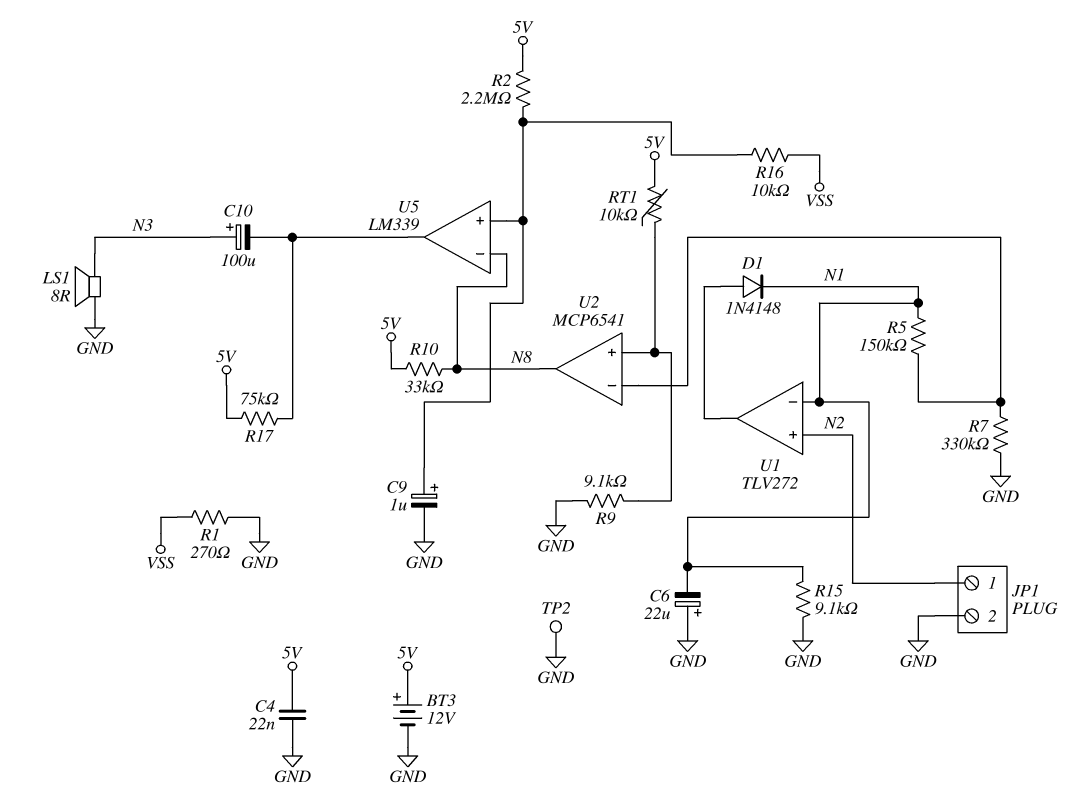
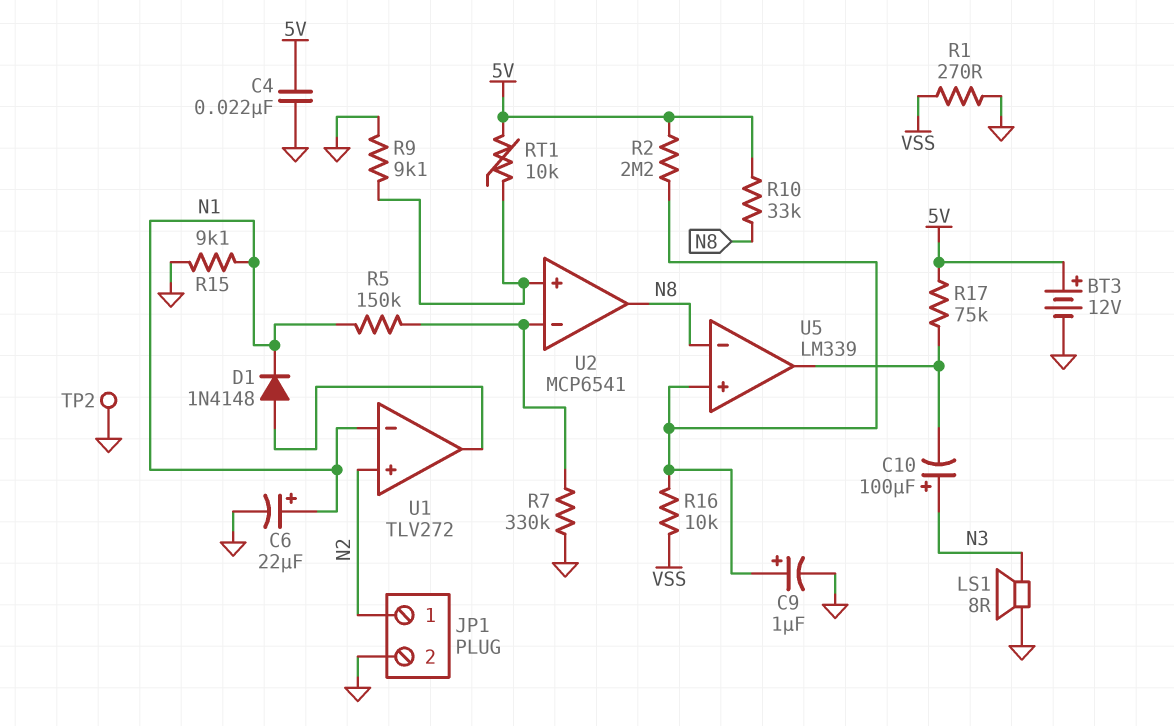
C6: 22uF (plus GND, minus N1) -> 22uF (plus N1, minus GND)

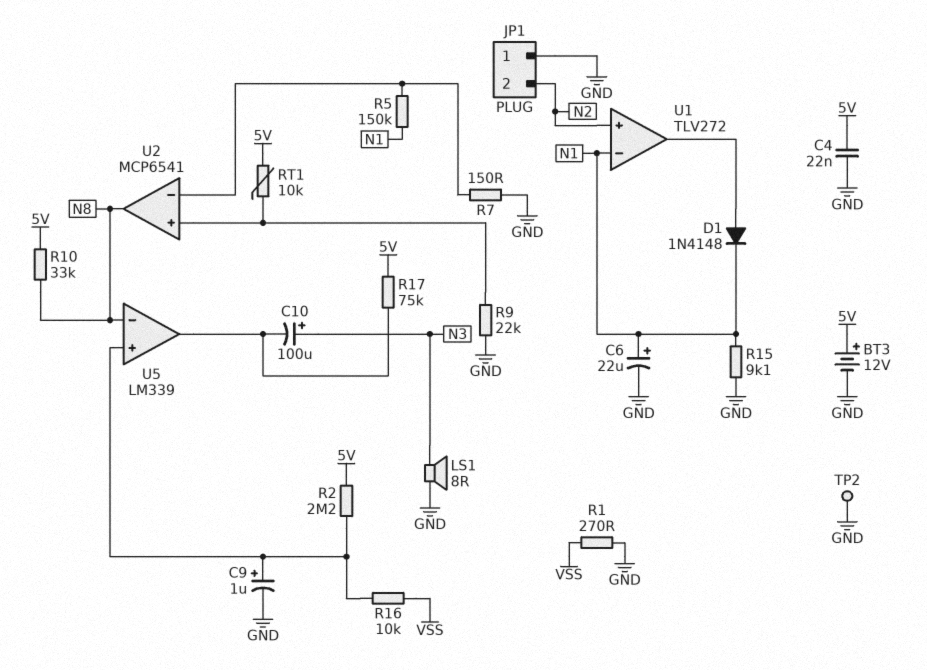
JP1 pin 1: N2 -> GND
JP1 pin 2: GND -> N2
R7: 330k (GND, U2/in-) -> 150 (GND, U2/in-)
R9: 9.1k (GND, U2/in+) -> 22k (GND, U2/in+)

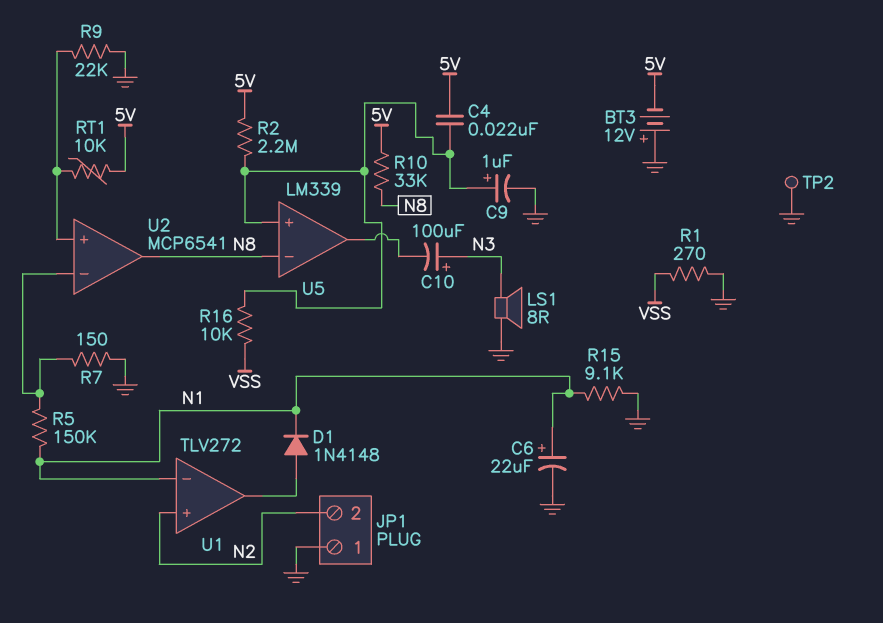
BT3: 12V (plus 5V, minus GND) -> 12V (plus GND, minus 5V)
C4: 22nF (5V, GND) -> 22nF (5V, U5/in+)
R17: 75k (5V, U5/out) -> none

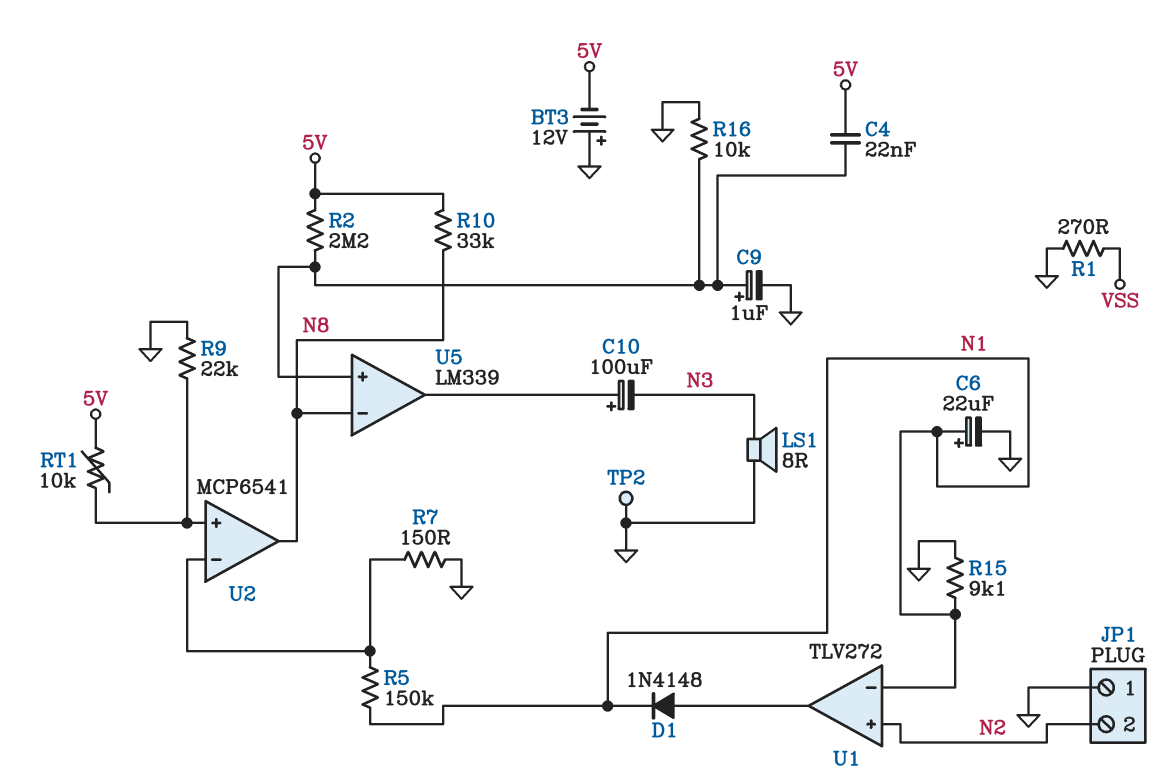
C10: 100uF (plus N3, minus U5/out) -> 100uF (plus U5/out, minus N3)
R16: 10k (U5/in+, VSS) -> 10k (GND, U5/in+)

